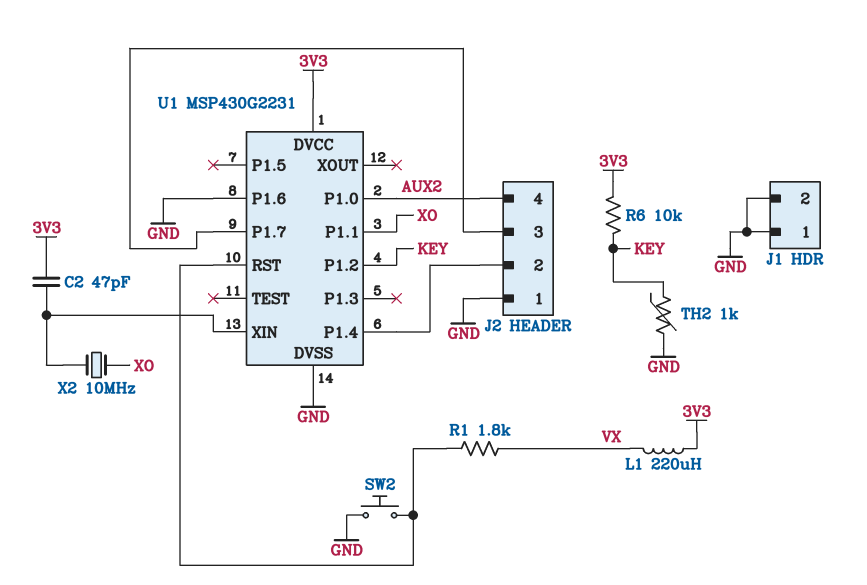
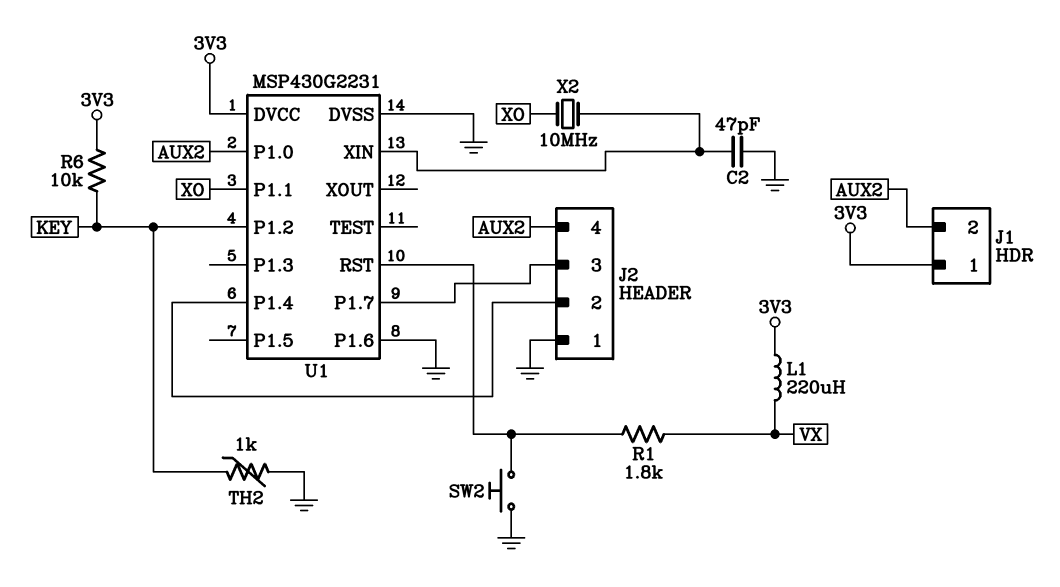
C2: 47pF (3V3, U1/XIN) -> 47pF (GND, U1/XIN)
J1 pin 1: GND -> 3V3
J1 pin 2: GND -> AUX2

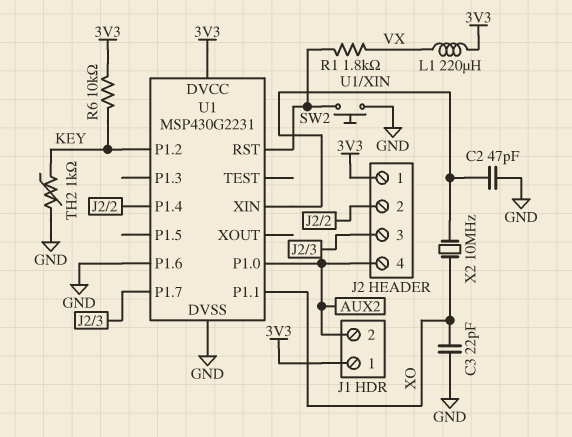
C3: none -> 22pF (GND, XO)
J2 pin 1: GND -> 3V3

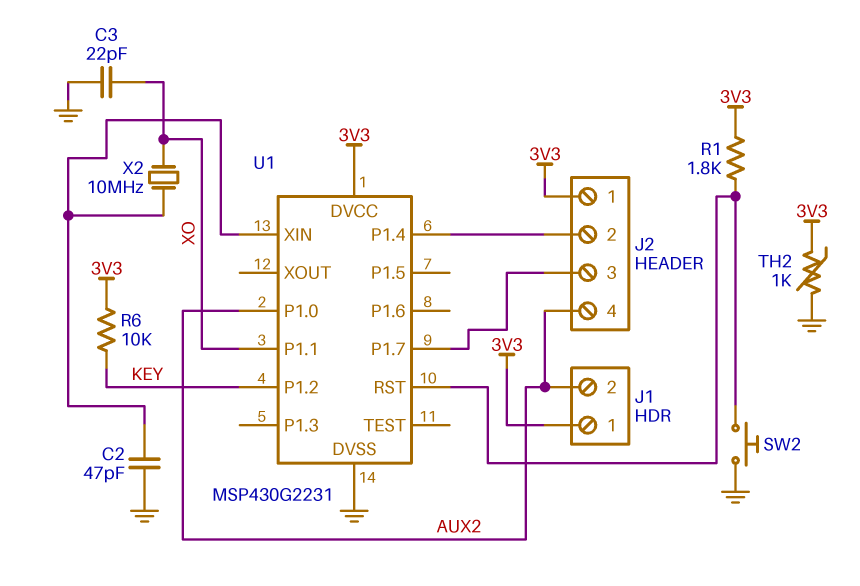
L1: 220uH (3V3, VX) -> none
R1: 1.8k (U1/RST, VX) -> 1.8k (3V3, U1/RST)
TH2: 1k (GND, KEY) -> 1k (3V3, GND)
U1 pin P1.6: GND -> none

